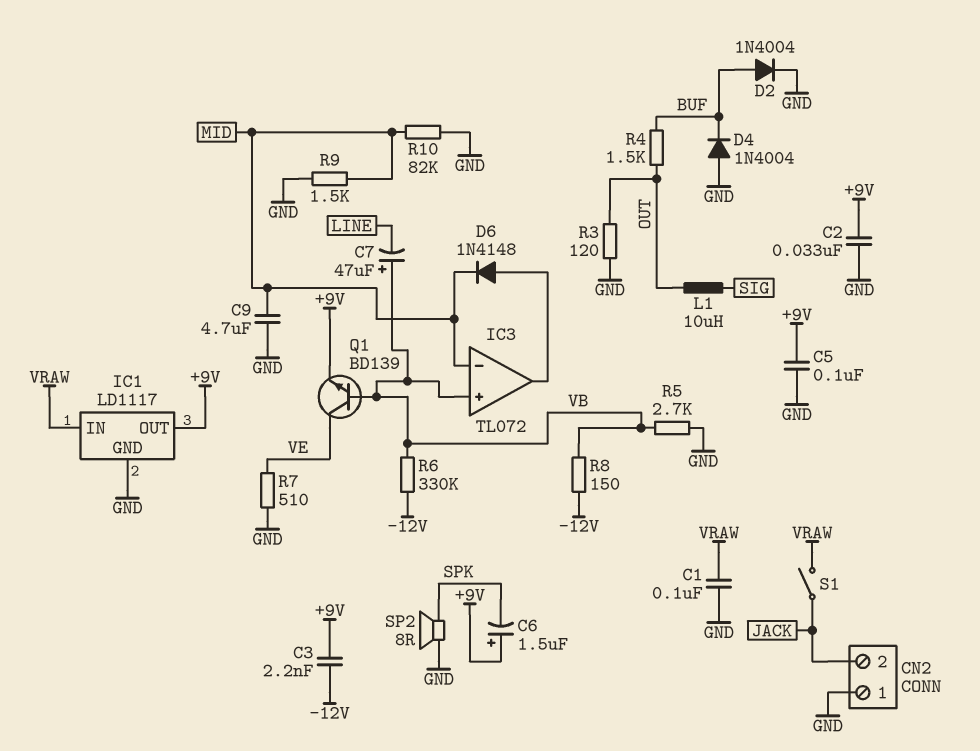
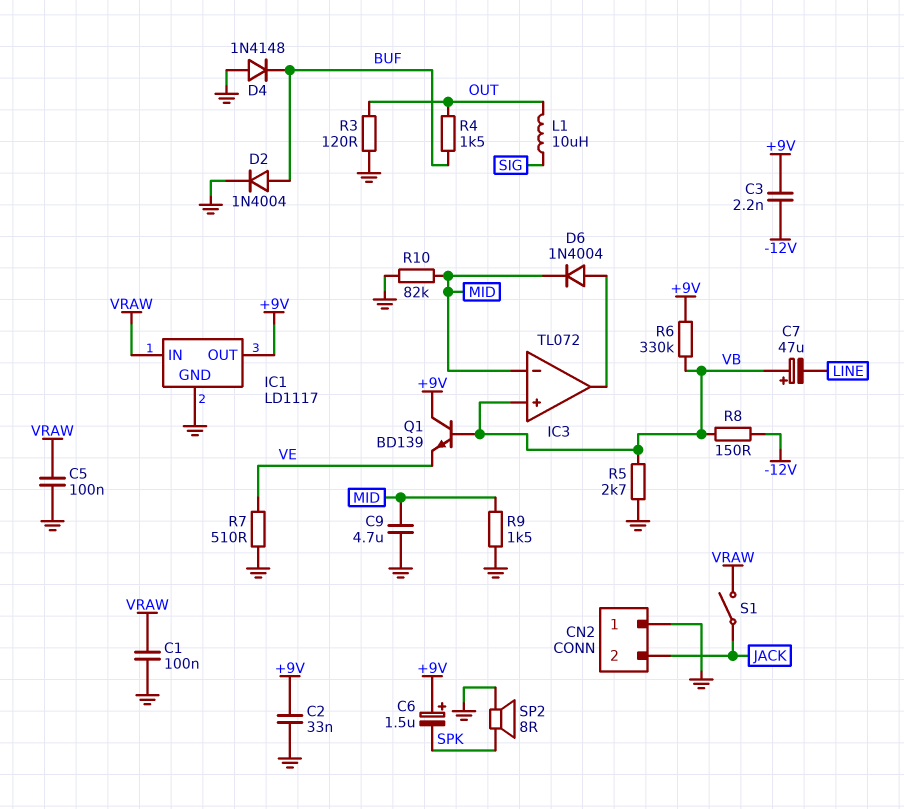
C5: 100nF (+9V, GND) -> 100nF (GND, VRAW)
D4: diode 1N4004 (A GND, K BUF) -> diode 1N4148 (A GND, K BUF)
D6: diode 1N4148 (A IC3/out, K MID) -> diode 1N4004 (A IC3/out, K MID)
Q1: NPN BD139 (B VB, C VE, E +9V) -> NPN BD139 (B VB, C +9V, E VE)
R6: 330k (-12V, VB) -> 330k (+9V, VB)

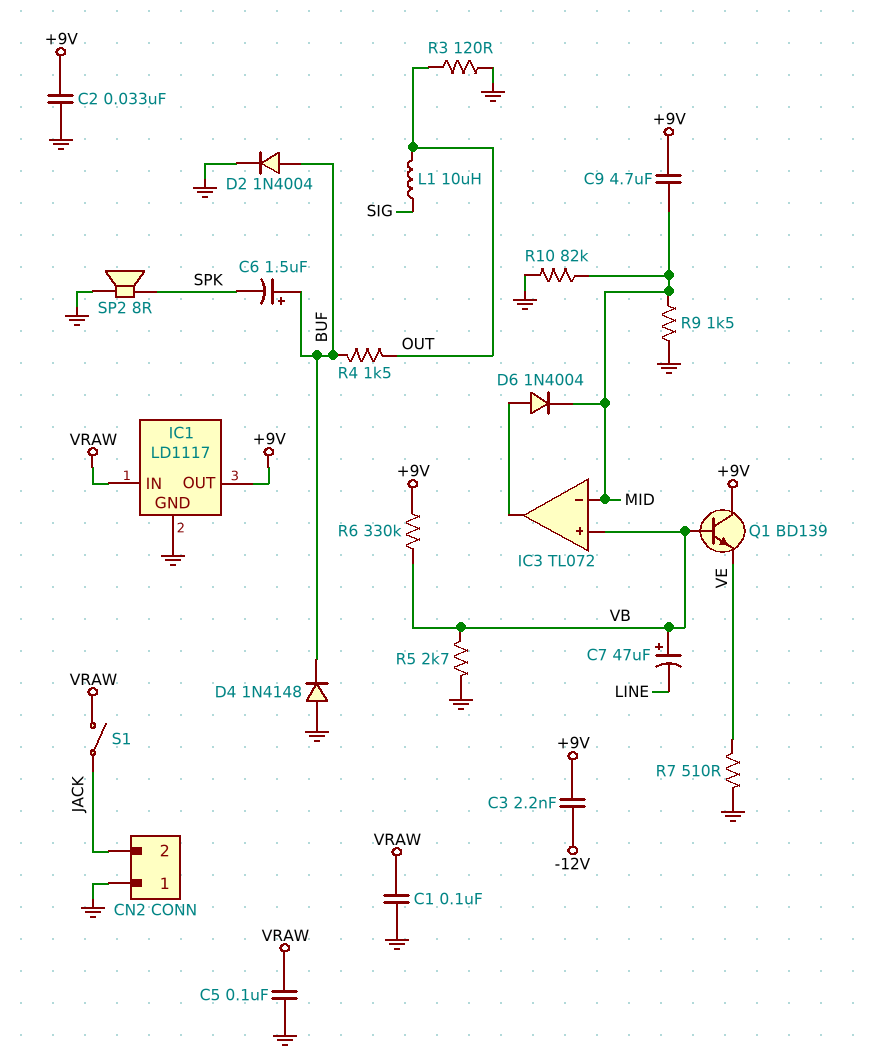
C6: 1.5uF (plus +9V, minus SPK) -> 1.5uF (plus BUF, minus SPK)
C9: 4.7uF (GND, MID) -> 4.7uF (+9V, MID)
R8: 150 (-12V, VB) -> none

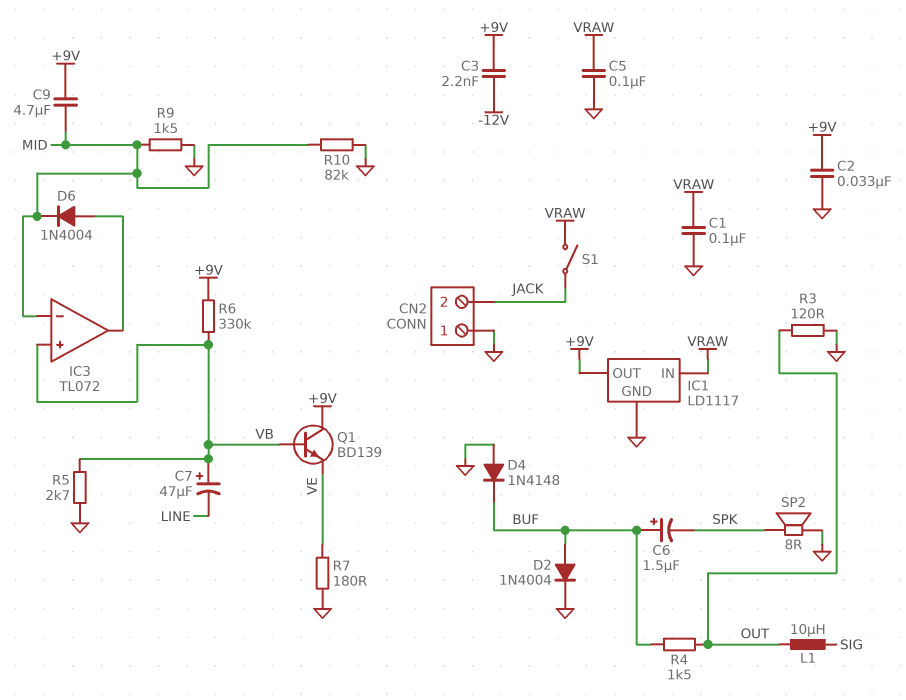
R7: 510 (GND, VE) -> 180 (GND, VE)

